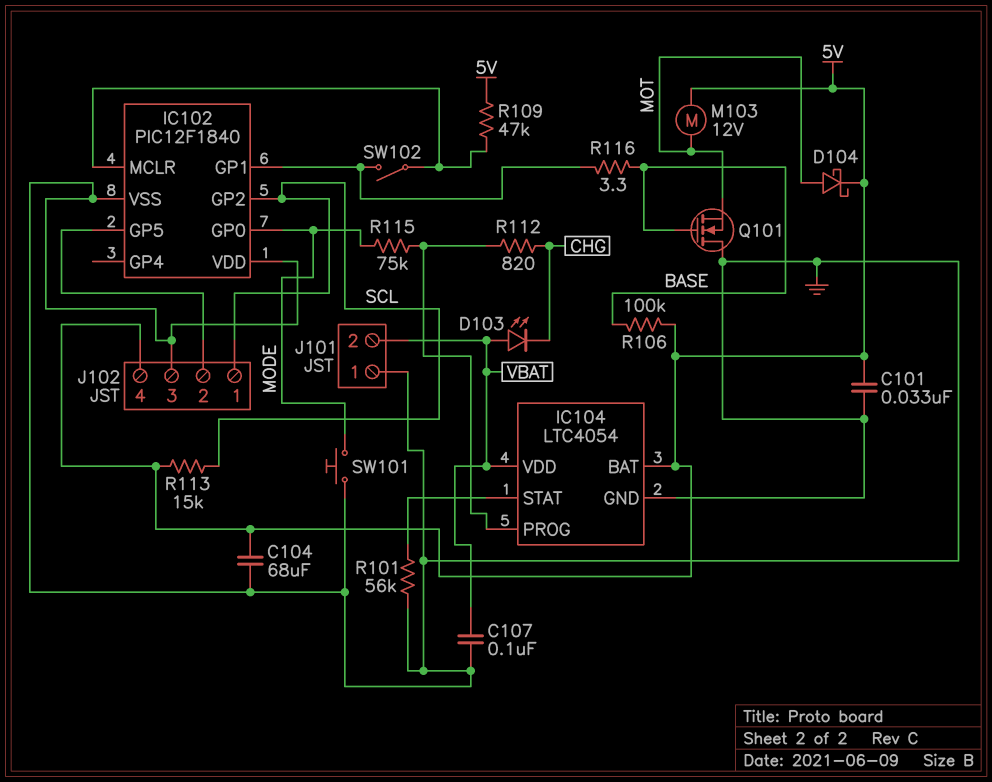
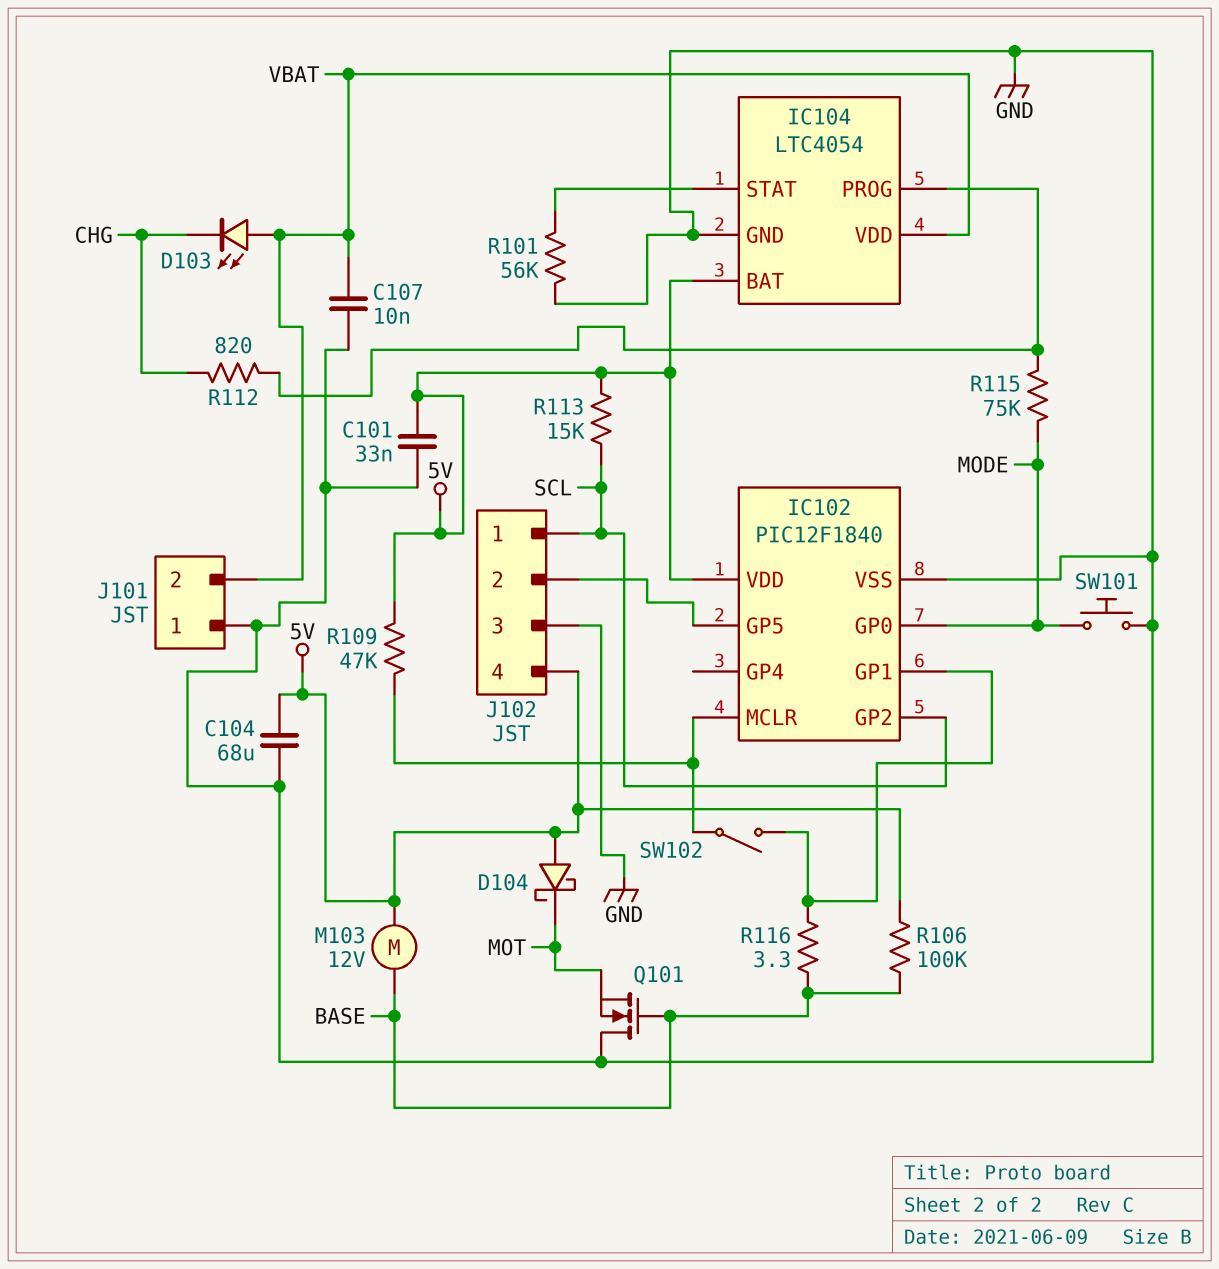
C107: 100nF (GND, VBAT) -> 10nF (GND, VBAT)
D104: schottky (A MOT, K 5V) -> schottky (A 5V, K MOT)
IC102 pin VDD: GND -> 5V
M103: motor 12V (5V, MOT) -> motor 12V (5V, BASE)

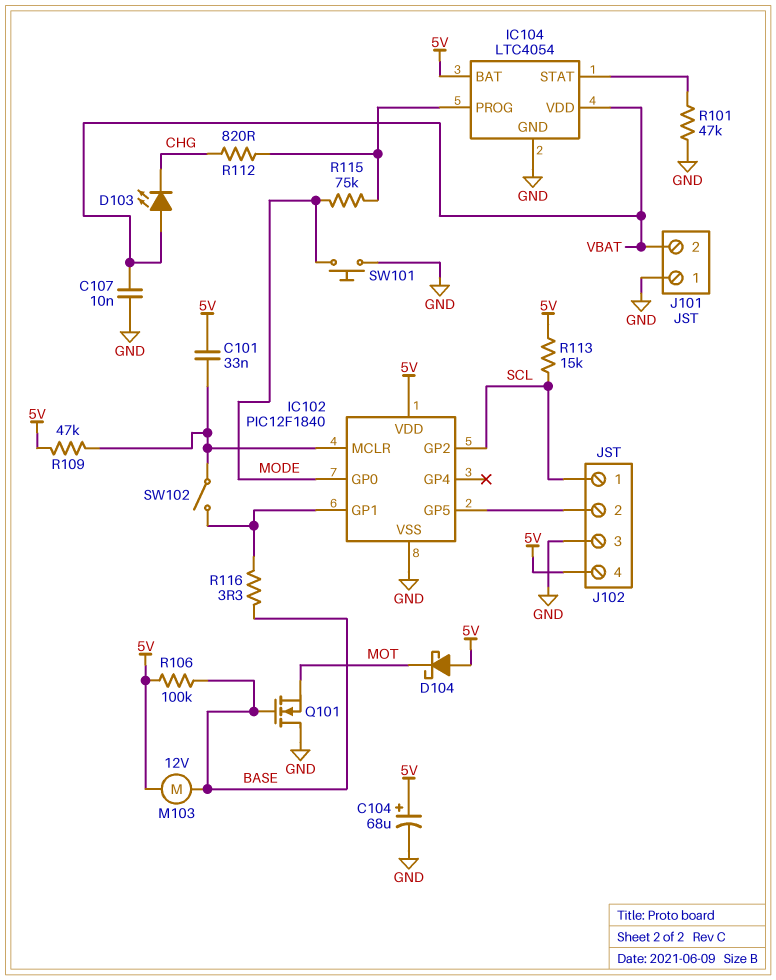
C101: 33nF (5V, GND) -> 33nF (5V, IC102/MCLR)
C104: 68uF (5V, GND) -> 68uF (plus 5V, minus GND)
R101: 56k (GND, IC104/STAT) -> 47k (GND, IC104/STAT)

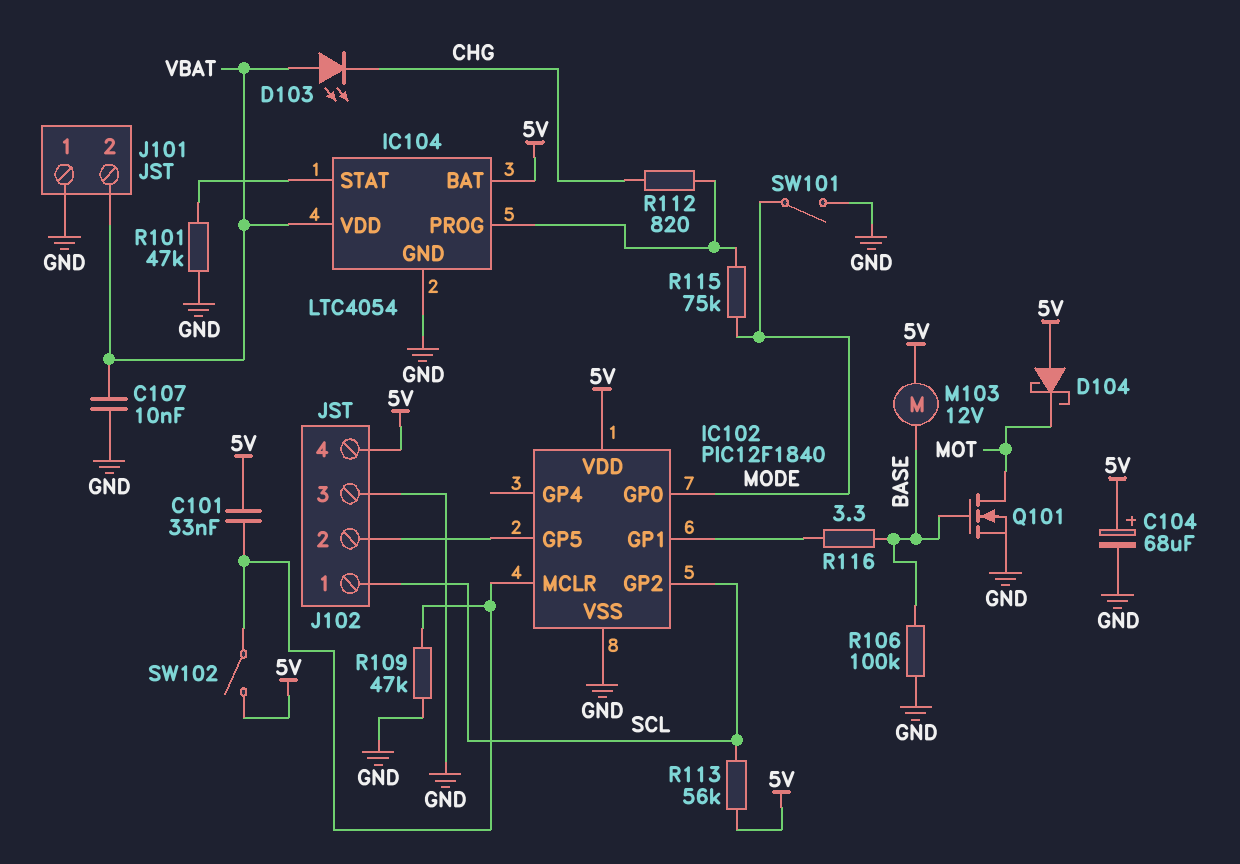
Q101: NMOS (G BASE, D GND, S MOT) -> NMOS (G BASE, D MOT, S GND)
R106: 100k (5V, BASE) -> 100k (BASE, GND)
R109: 47k (5V, IC102/MCLR) -> 47k (GND, IC102/MCLR)
R113: 15k (5V, SCL) -> 56k (5V, SCL)
SW101: button (GND, MODE) -> switch (GND, MODE)
SW102: switch (IC102/GP1, IC102/MCLR) -> switch (5V, IC102/MCLR)

